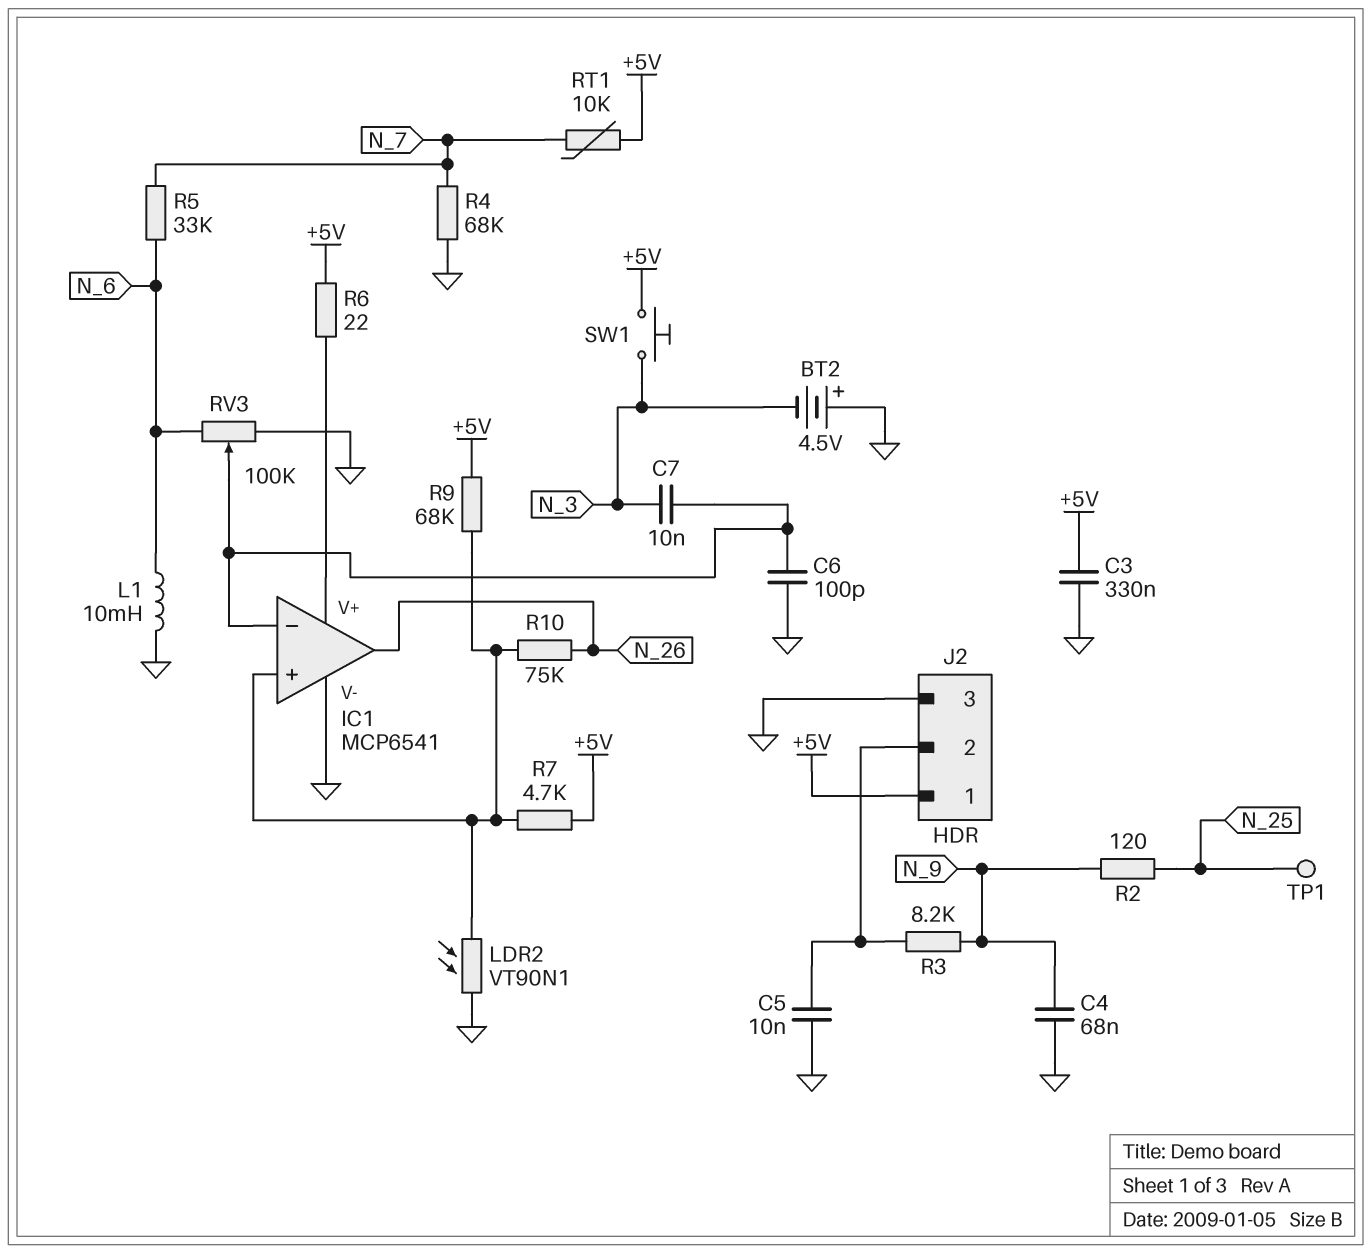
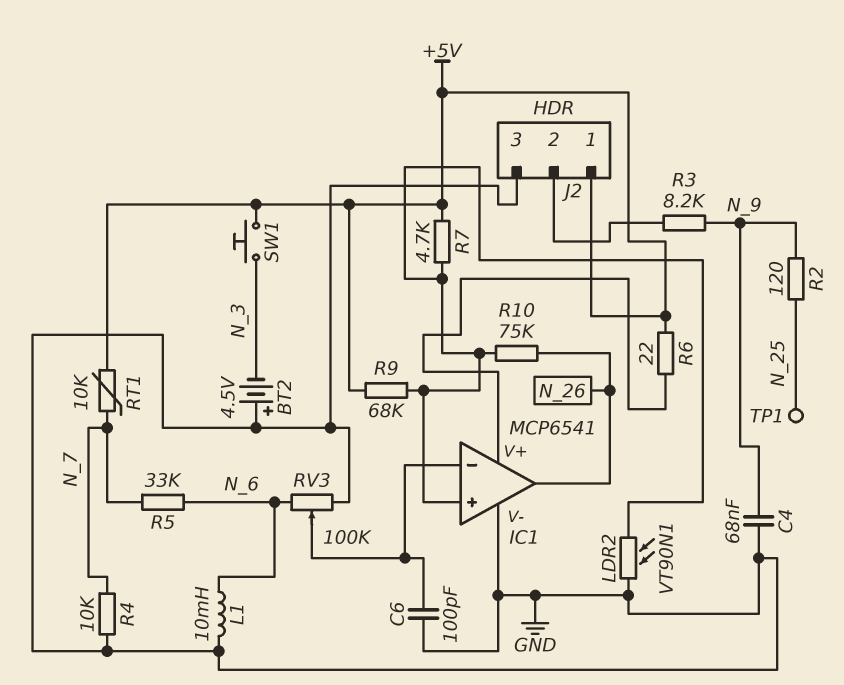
C3: 330nF (+5V, GND) -> none
C5: 10nF (GND, J2/2) -> none
C7: 10nF (IC1/in-, N_3) -> none
R4: 68k (GND, N_7) -> 10k (GND, N_7)

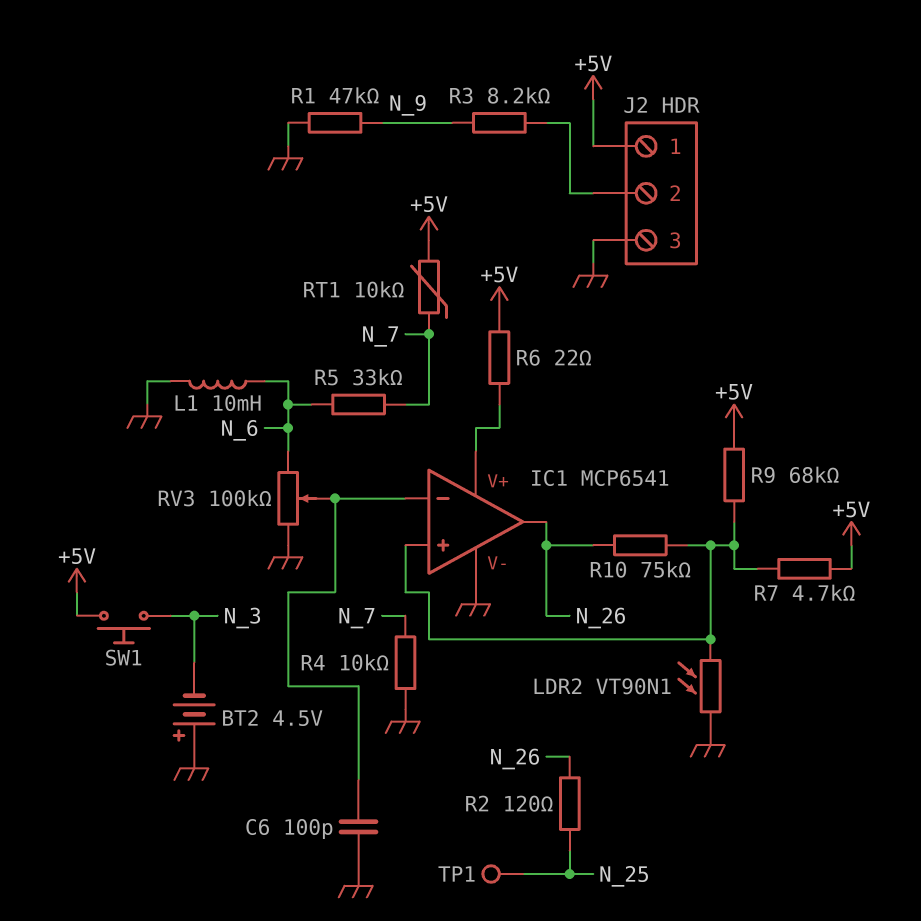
C4: 68nF (GND, N_9) -> none
R1: none -> 47k (GND, N_9)
R2: 120 (N_9, N_25) -> 120 (N_25, N_26)

